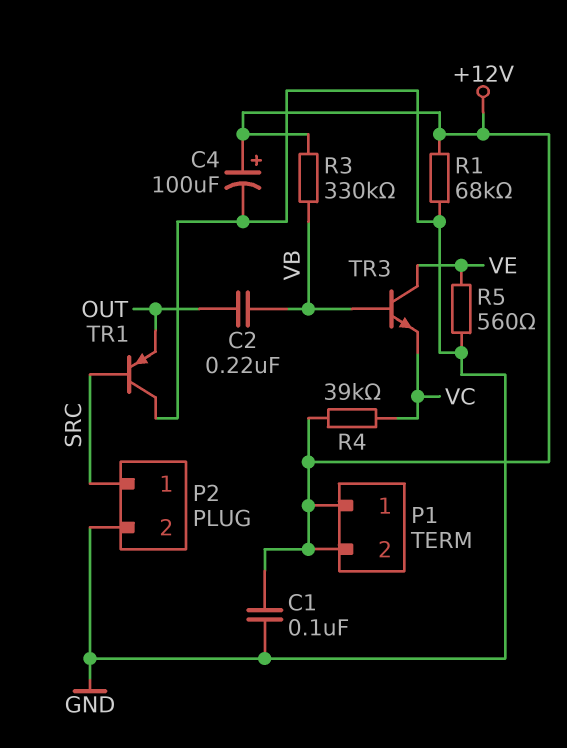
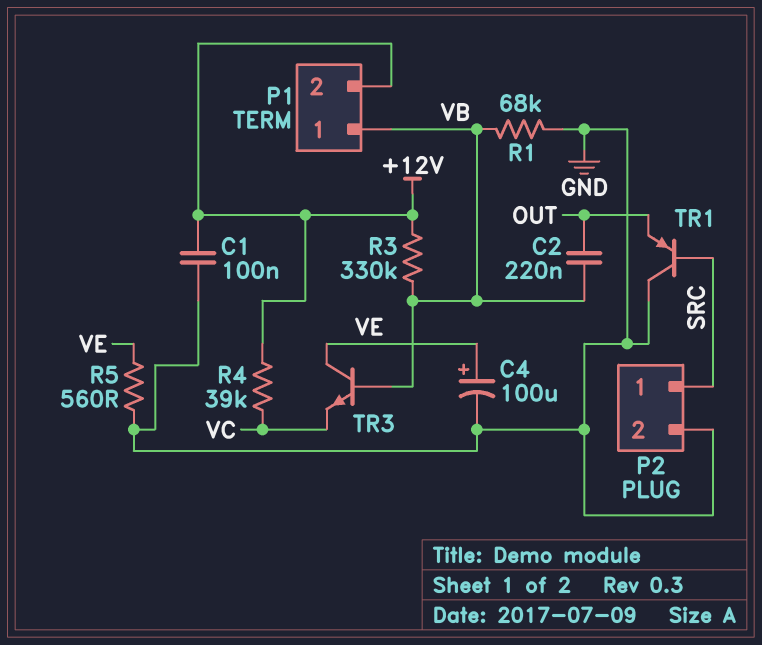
C4: 100uF (plus +12V, minus GND) -> 100uF (plus VE, minus GND)
P1 pin 1: +12V -> VB
R1: 68k (+12V, GND) -> 68k (GND, VB)

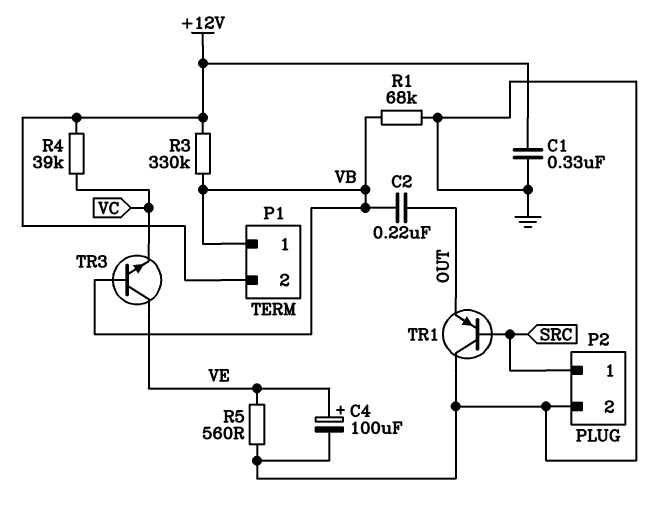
C1: 100nF (+12V, GND) -> 330nF (+12V, GND)

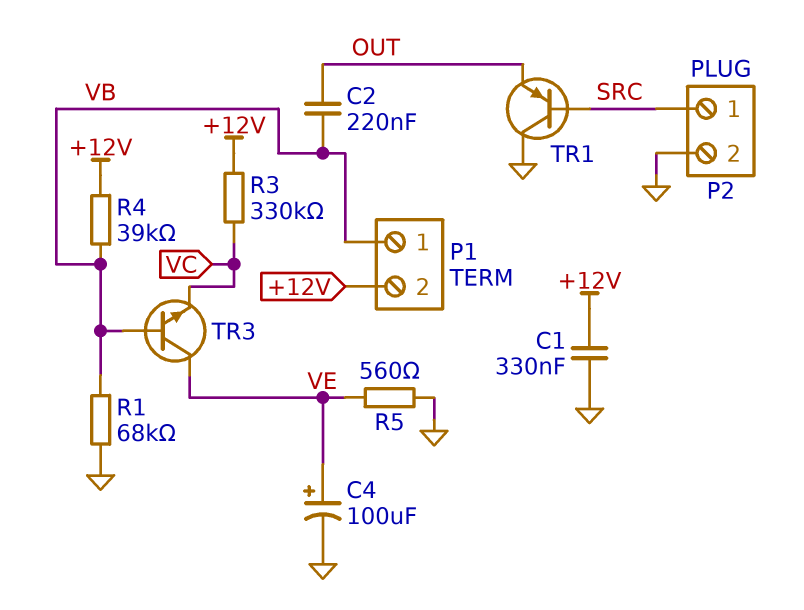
R3: 330k (+12V, VB) -> 330k (+12V, VC)
R4: 39k (+12V, VC) -> 39k (+12V, VB)

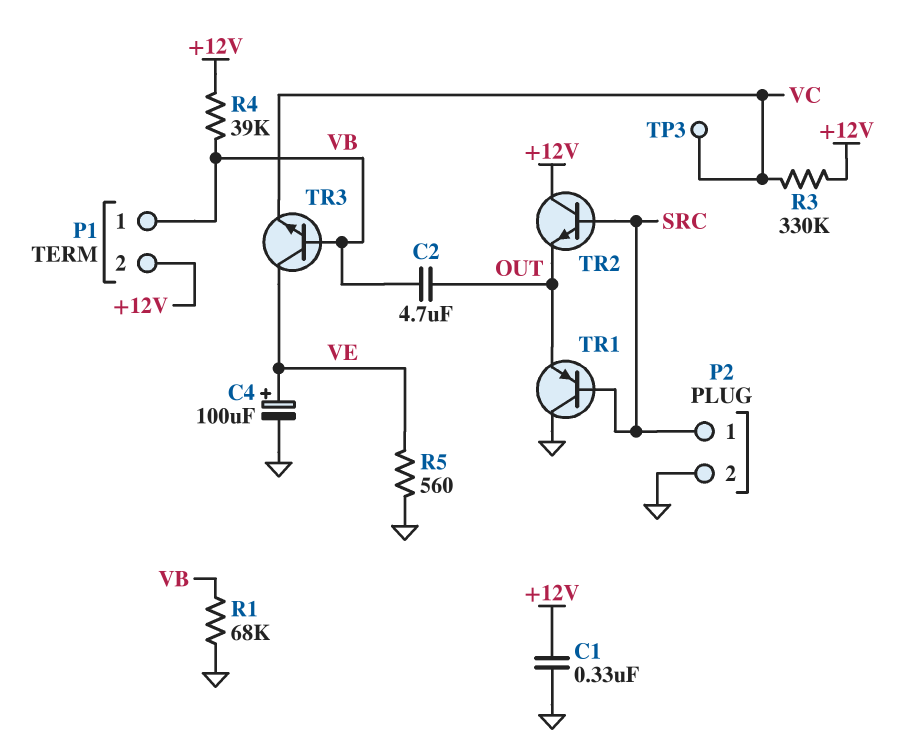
C2: 220nF (OUT, VB) -> 4.7uF (OUT, VB)
TP3: none -> test point (VC)
TR2: none -> NPN (B SRC, C +12V, E OUT)

